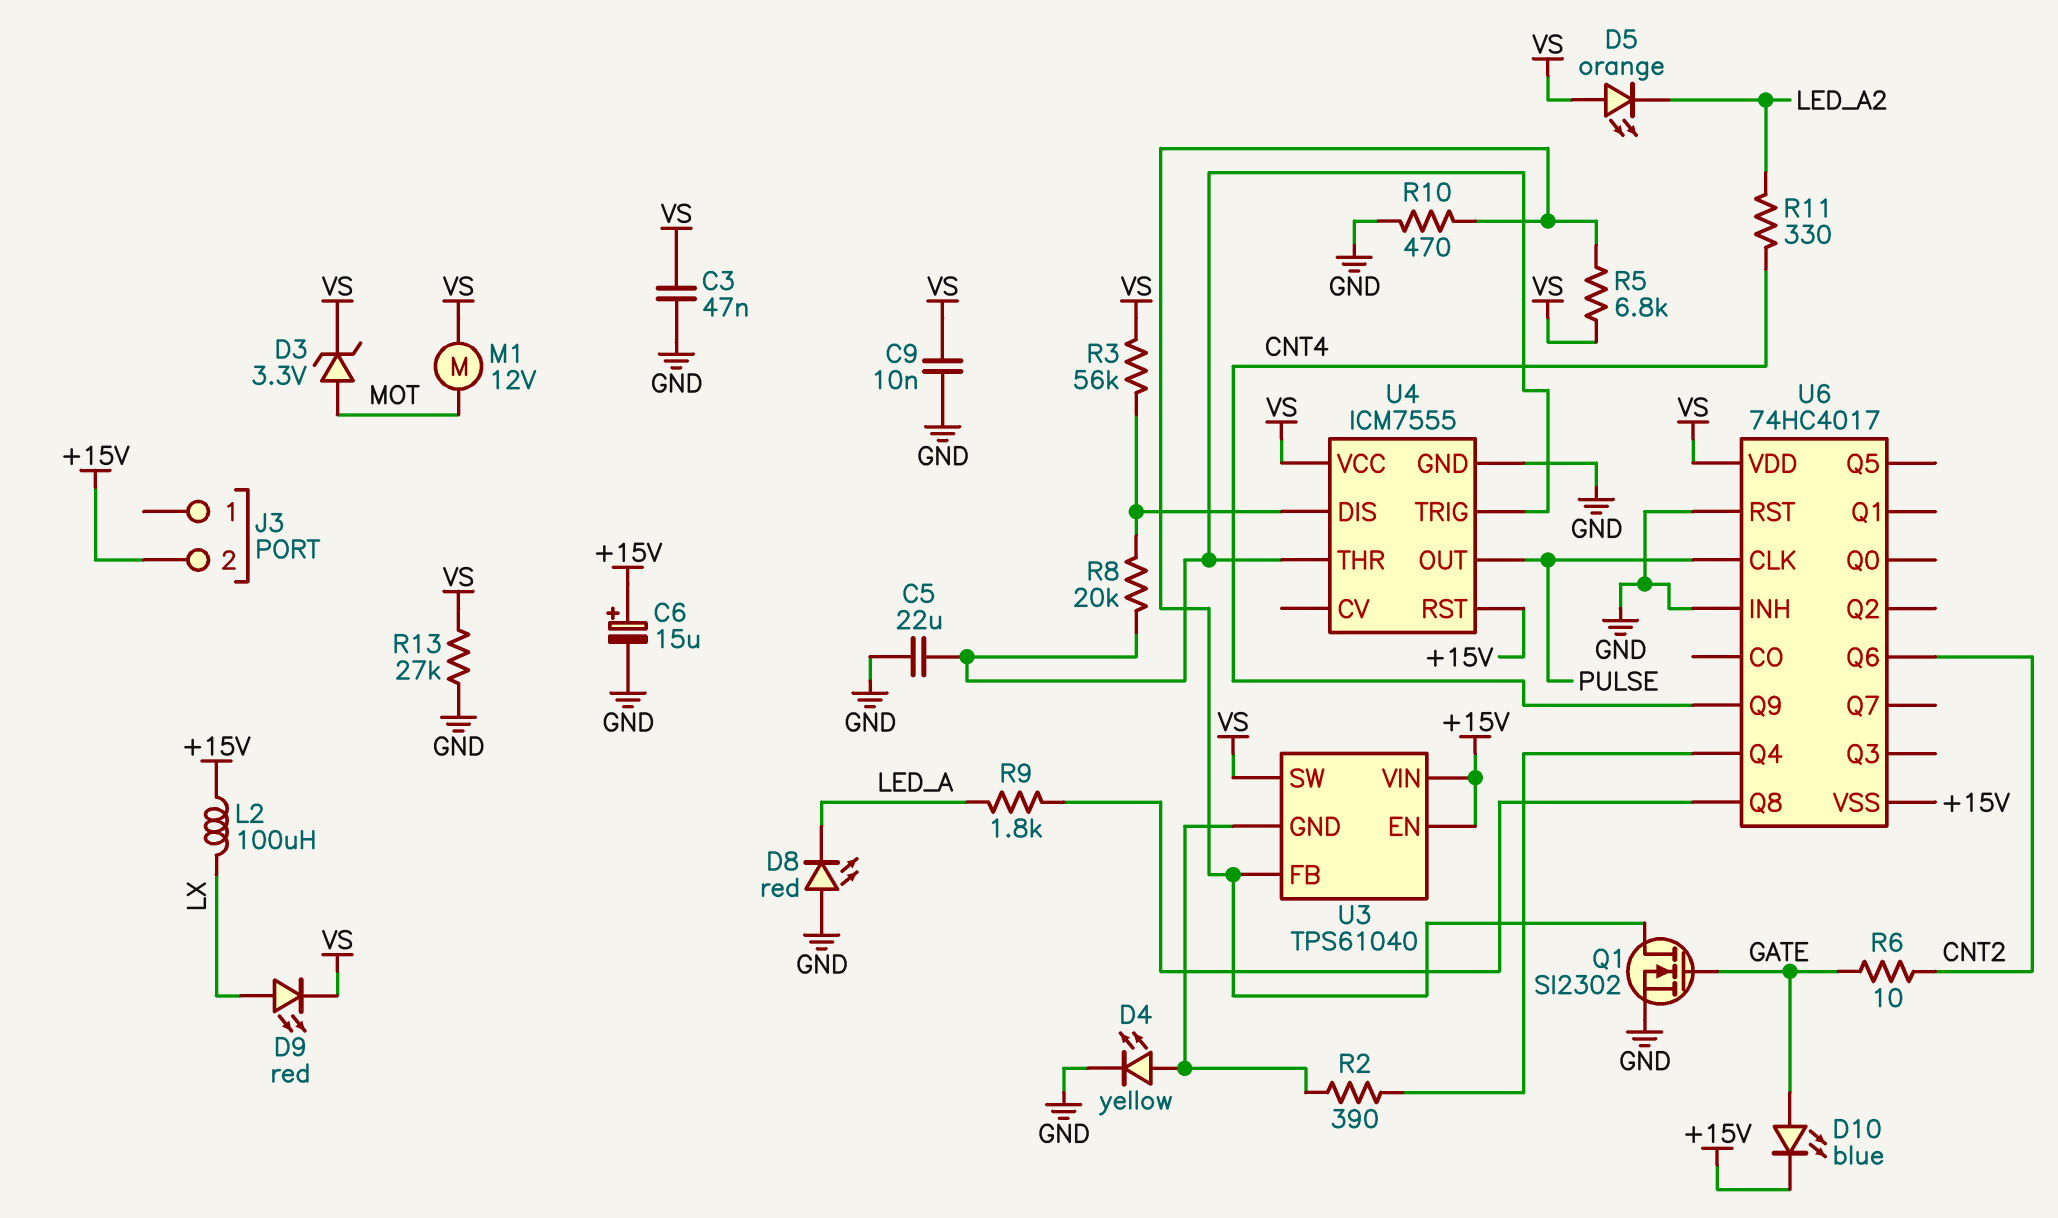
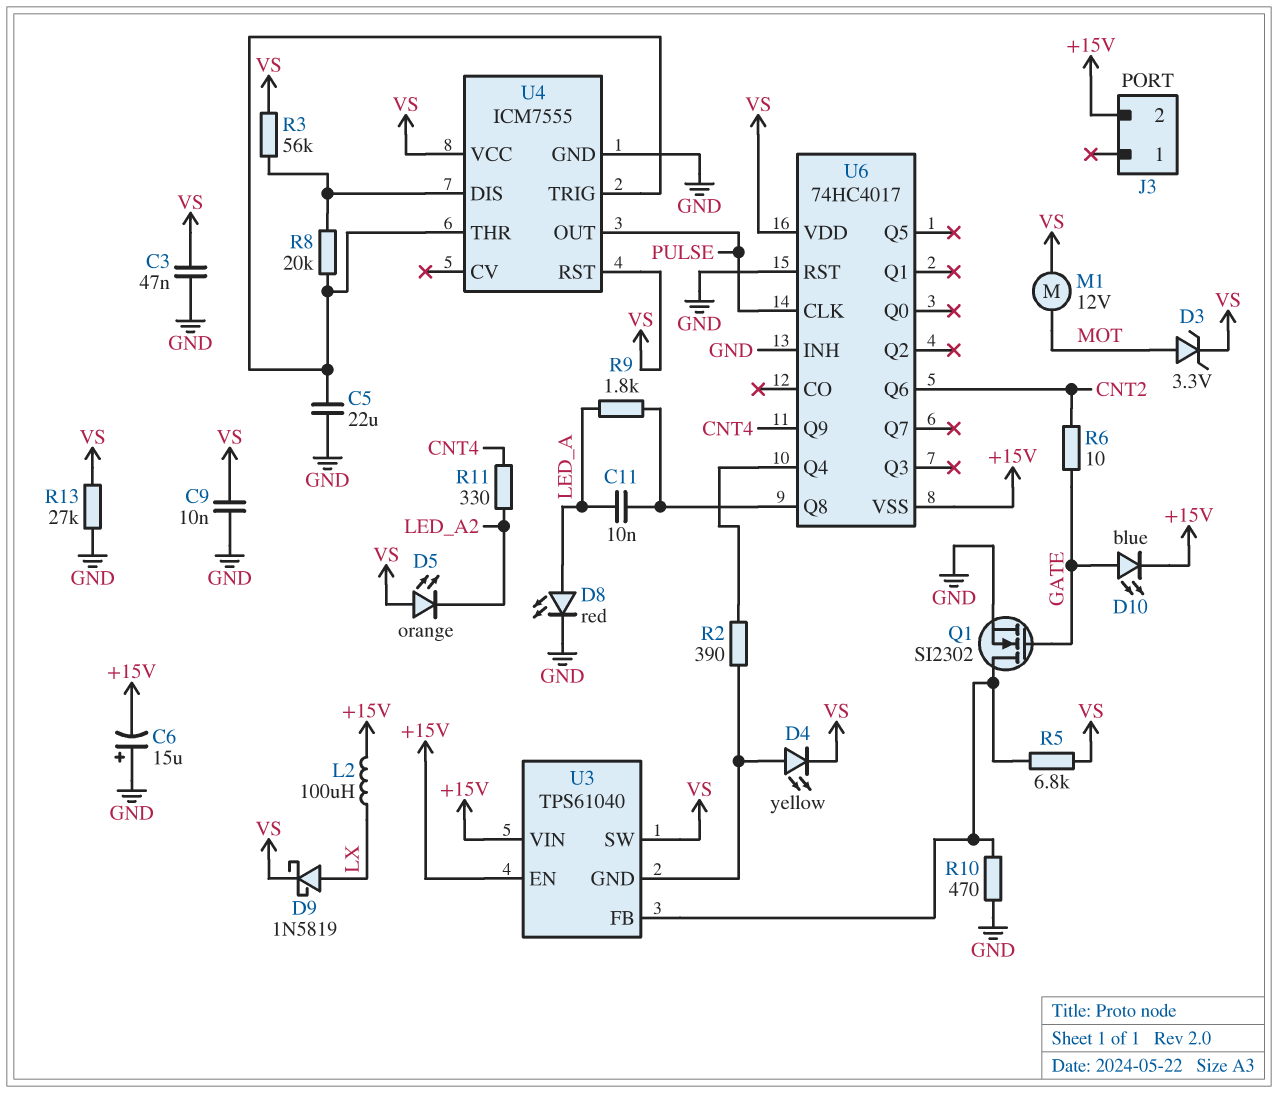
C6: 15uF (plus +15V, minus GND) -> 15uF (plus GND, minus +15V)
C11: none -> 10nF (LED_A, U6/Q8)
D4: LED yellow (A U3/GND, K GND) -> LED yellow (A U3/GND, K VS)
D8: LED red (A GND, K LED_A) -> LED red (A LED_A, K GND)
D9: LED red (A LX, K VS) -> schottky 1N5819 (A LX, K VS)
U4 pin RST: +15V -> VS

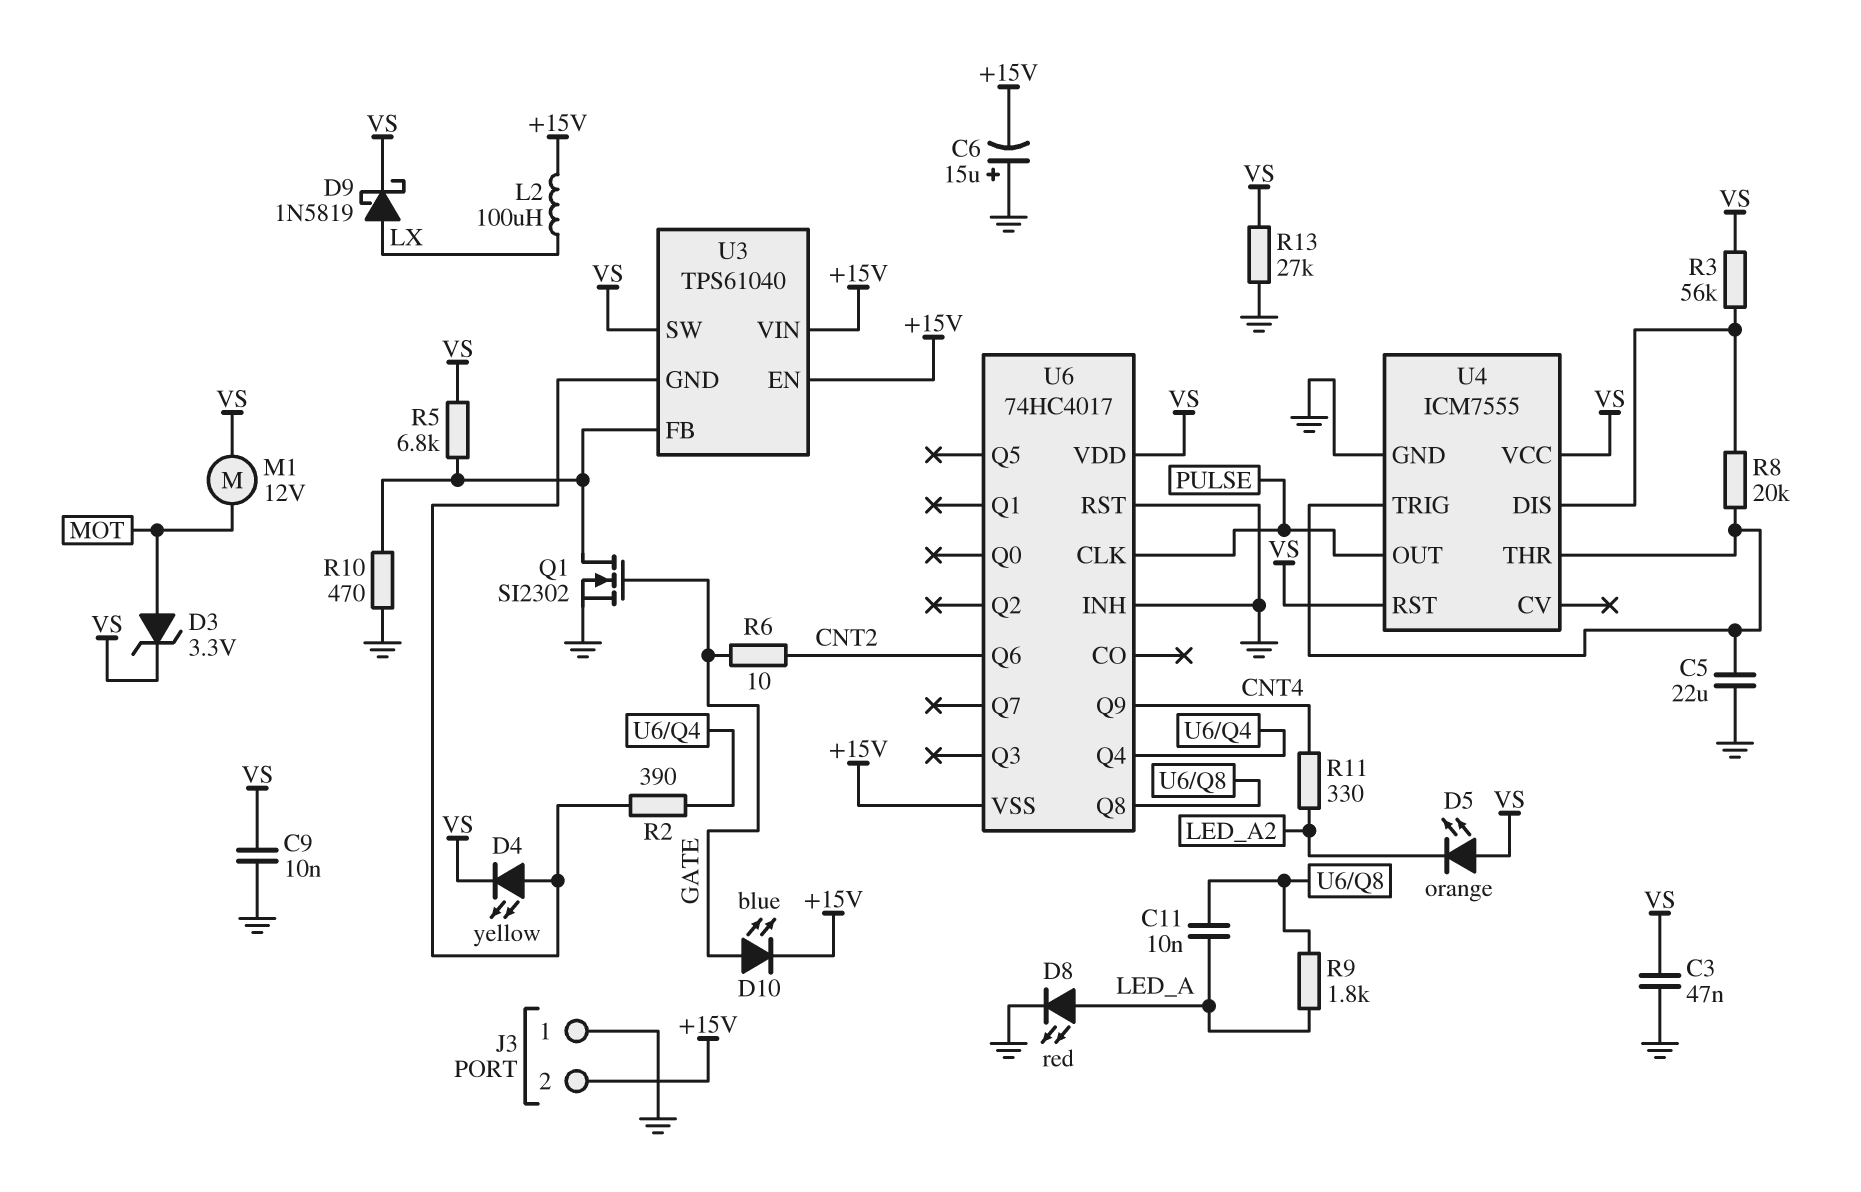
J3 pin 1: none -> GND

